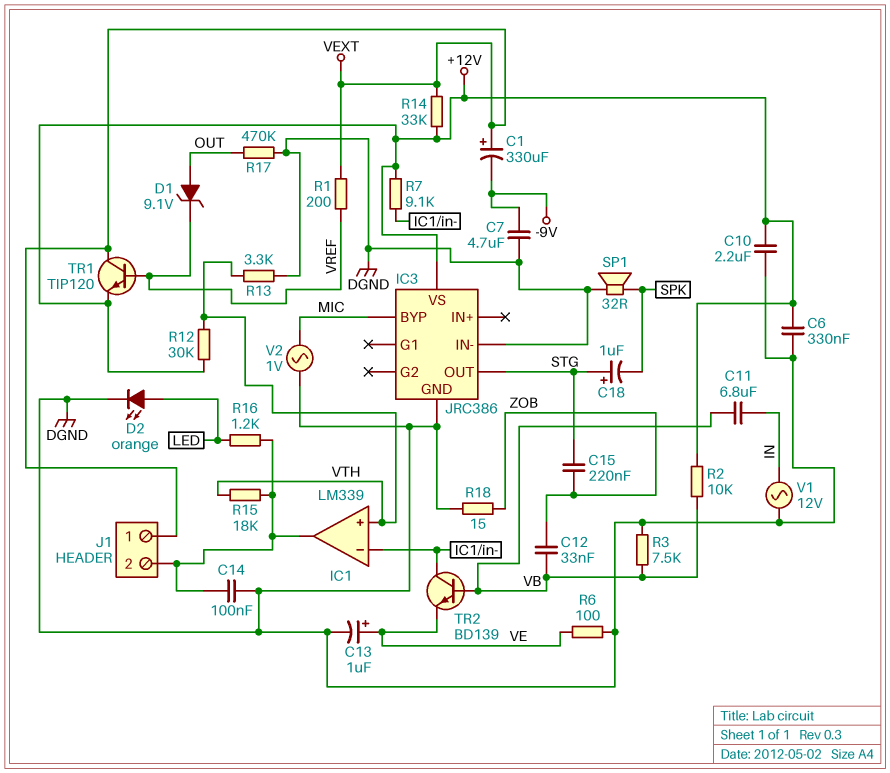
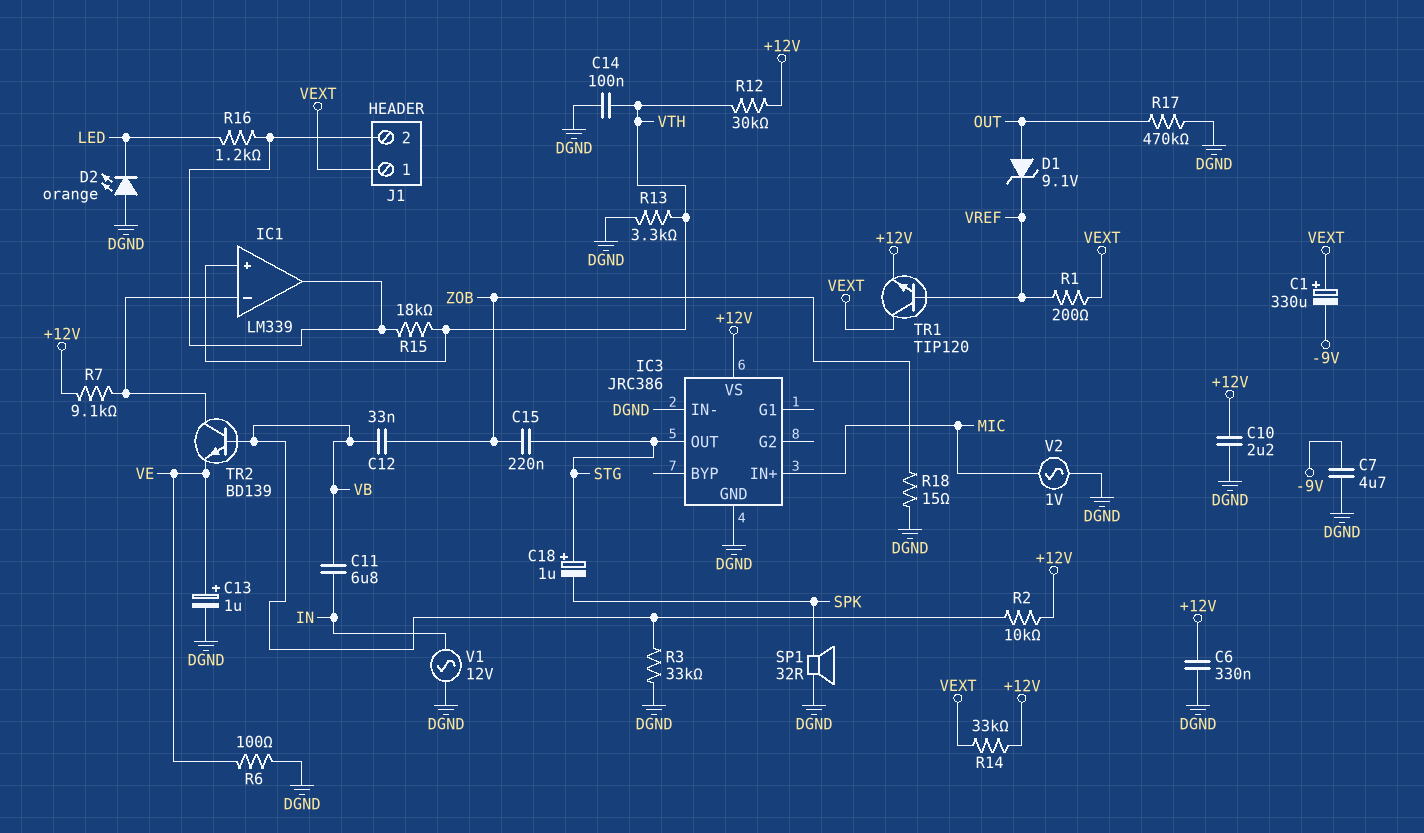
C14: 100nF (DGND, IC1/out) -> 100nF (DGND, VTH)
D2: LED orange (A LED, K DGND) -> LED orange (A DGND, K LED)
IC3 pin BYP: MIC -> none
IC3 pin IN+: none -> MIC
R3: 7.5k (DGND, VB) -> 33k (DGND, VB)

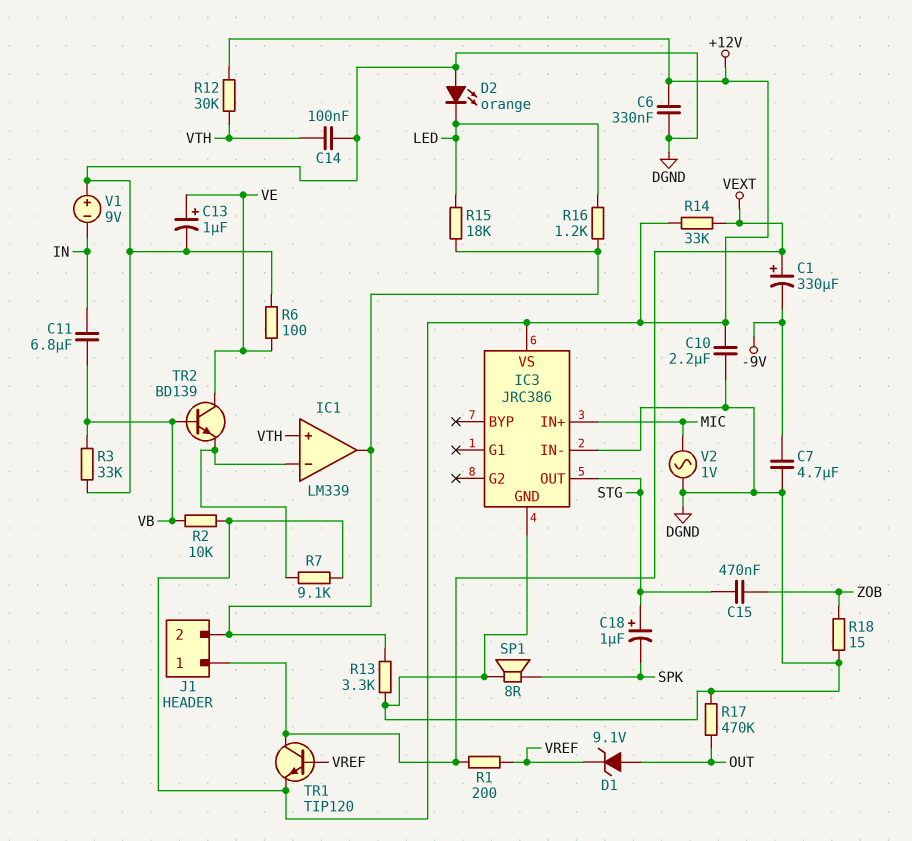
C12: 33nF (VB, ZOB) -> none
C15: 220nF (STG, ZOB) -> 470nF (STG, ZOB)
R13: 3.3k (DGND, VTH) -> 3.3k (DGND, IC1/out)
R15: 18k (IC1/out, VTH) -> 18k (IC1/out, LED)
SP1: speaker 32R (DGND, SPK) -> speaker 8R (DGND, SPK)
TR2: NPN BD139 (B VB, C IC1/in-, E VE) -> NPN BD139 (B VB, C VE, E IC1/in-)
V1: AC 12V (DGND, IN) -> 9V (plus DGND, minus IN)

